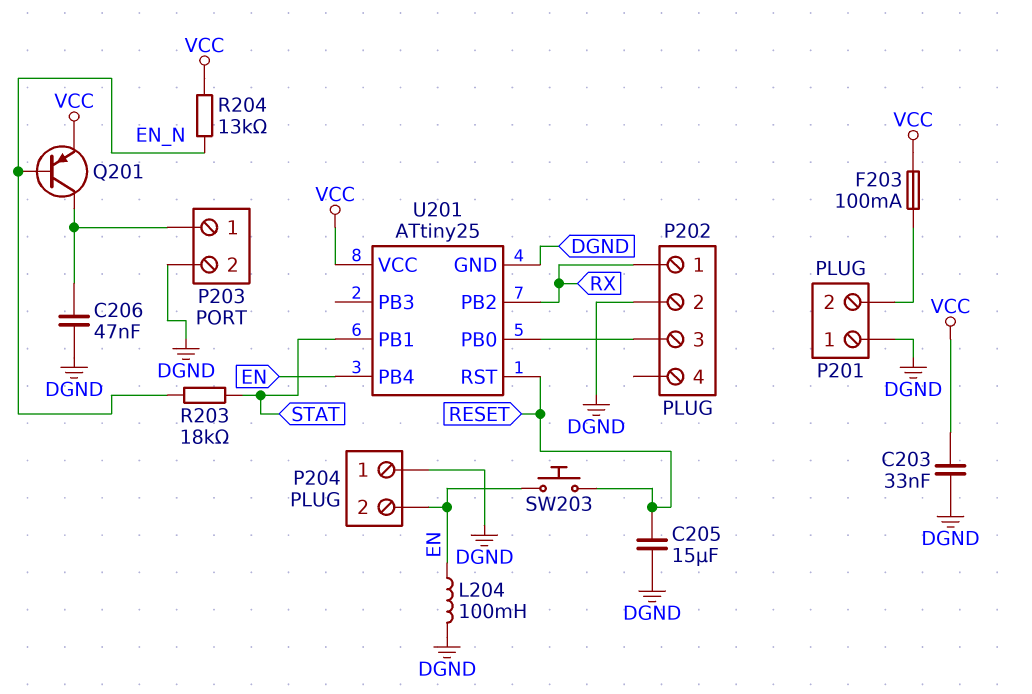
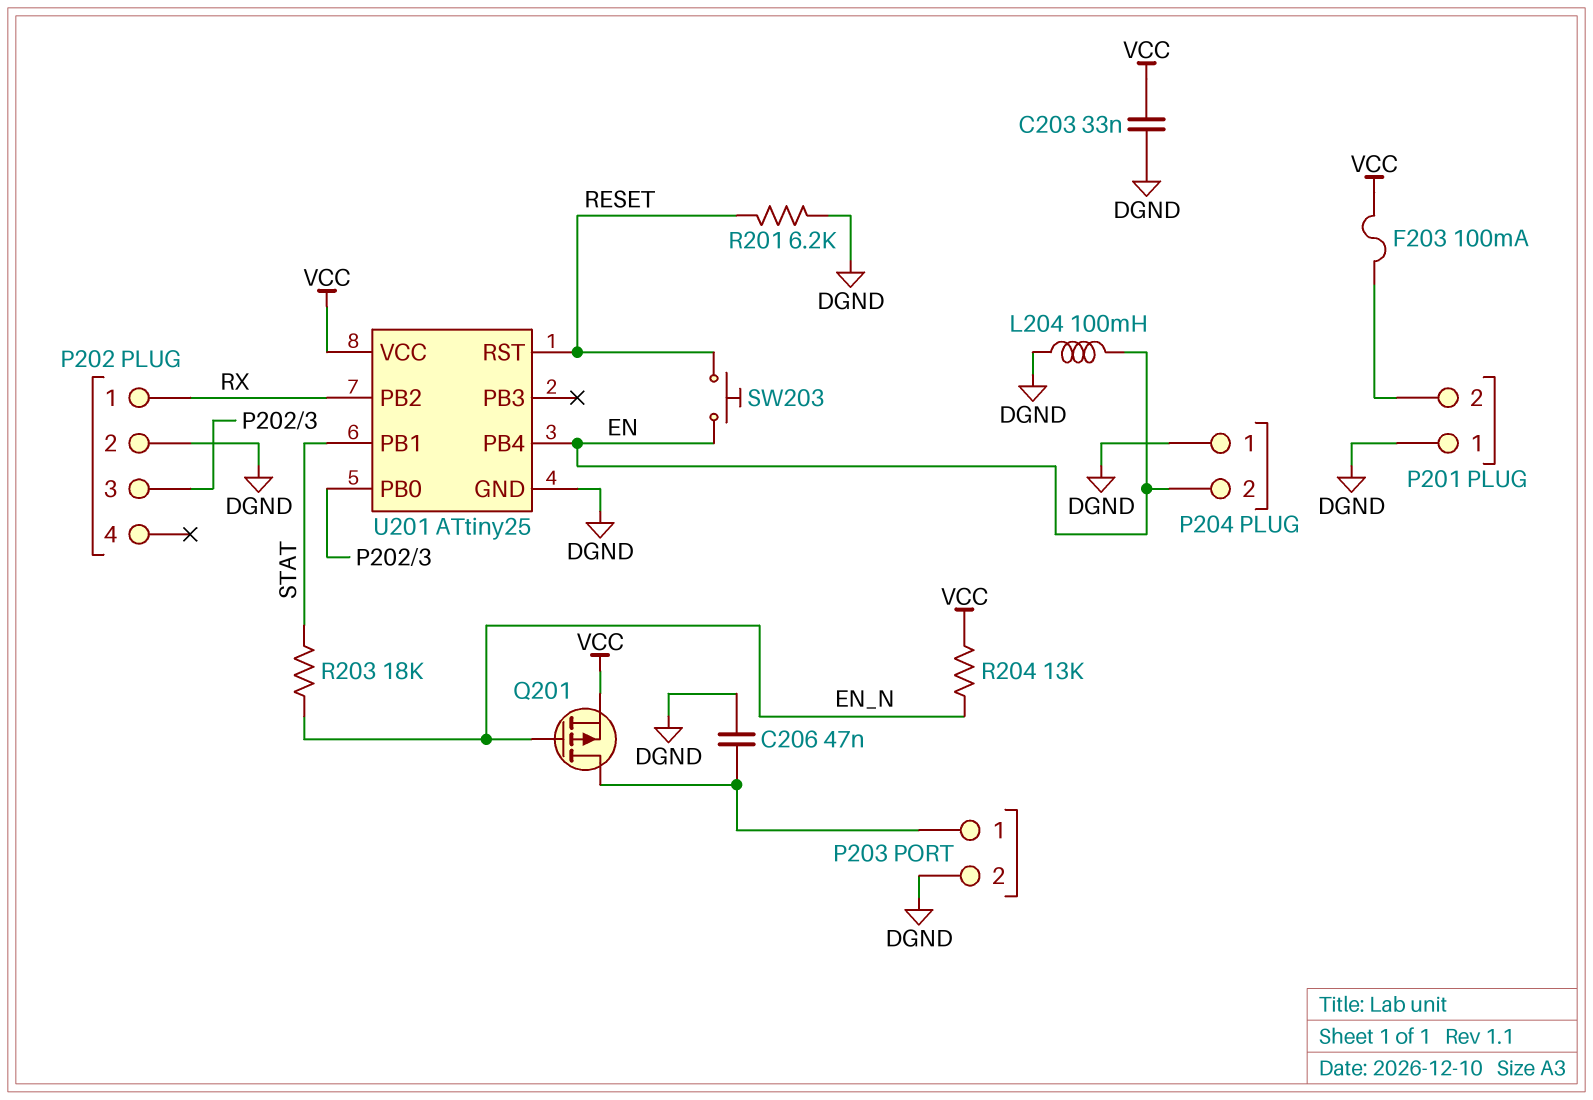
C205: 15uF (DGND, RESET) -> none
Q201: PNP (B EN_N, C P203/1, E VCC) -> PMOS (G EN_N, D P203/1, S VCC)
R201: none -> 6.2k (DGND, RESET)

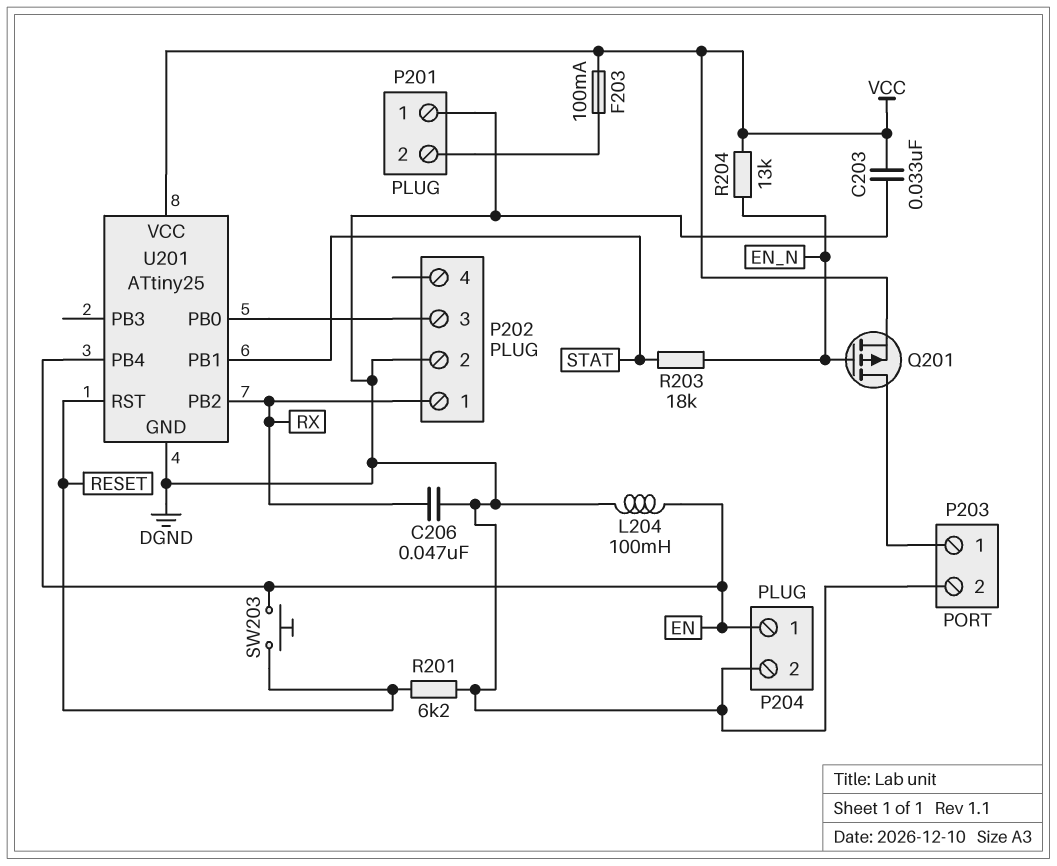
C206: 47nF (DGND, P203/1) -> 47nF (DGND, RX)
P204 pin 1: DGND -> EN
P204 pin 2: EN -> DGND

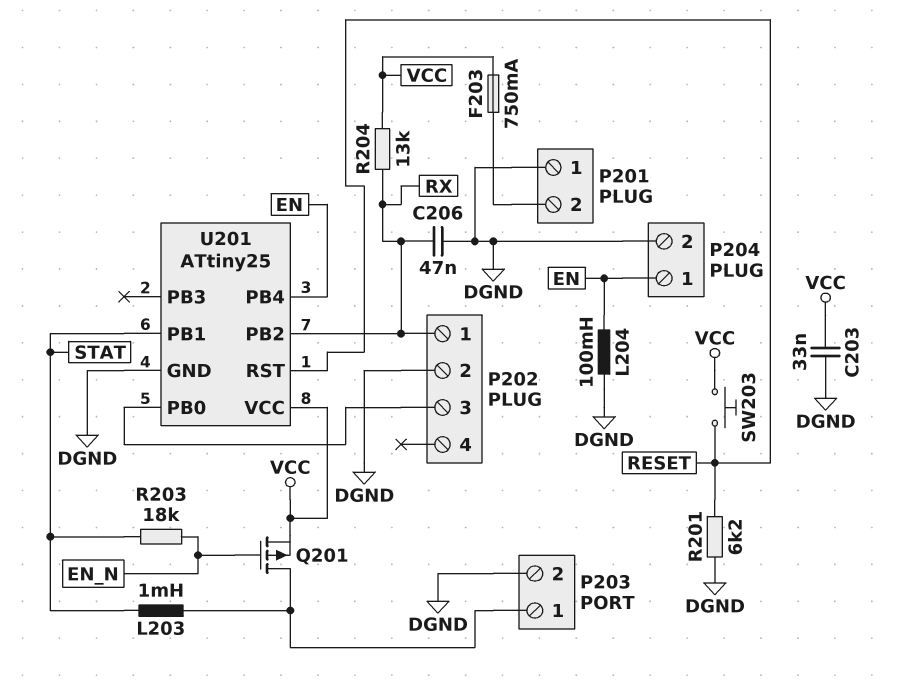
F203: 100mA (P201/2, VCC) -> 750mA (P201/2, VCC)
L203: none -> 1mH (P203/1, STAT)
R204: 13k (EN_N, VCC) -> 13k (RX, VCC)
SW203: button (EN, RESET) -> button (RESET, VCC)

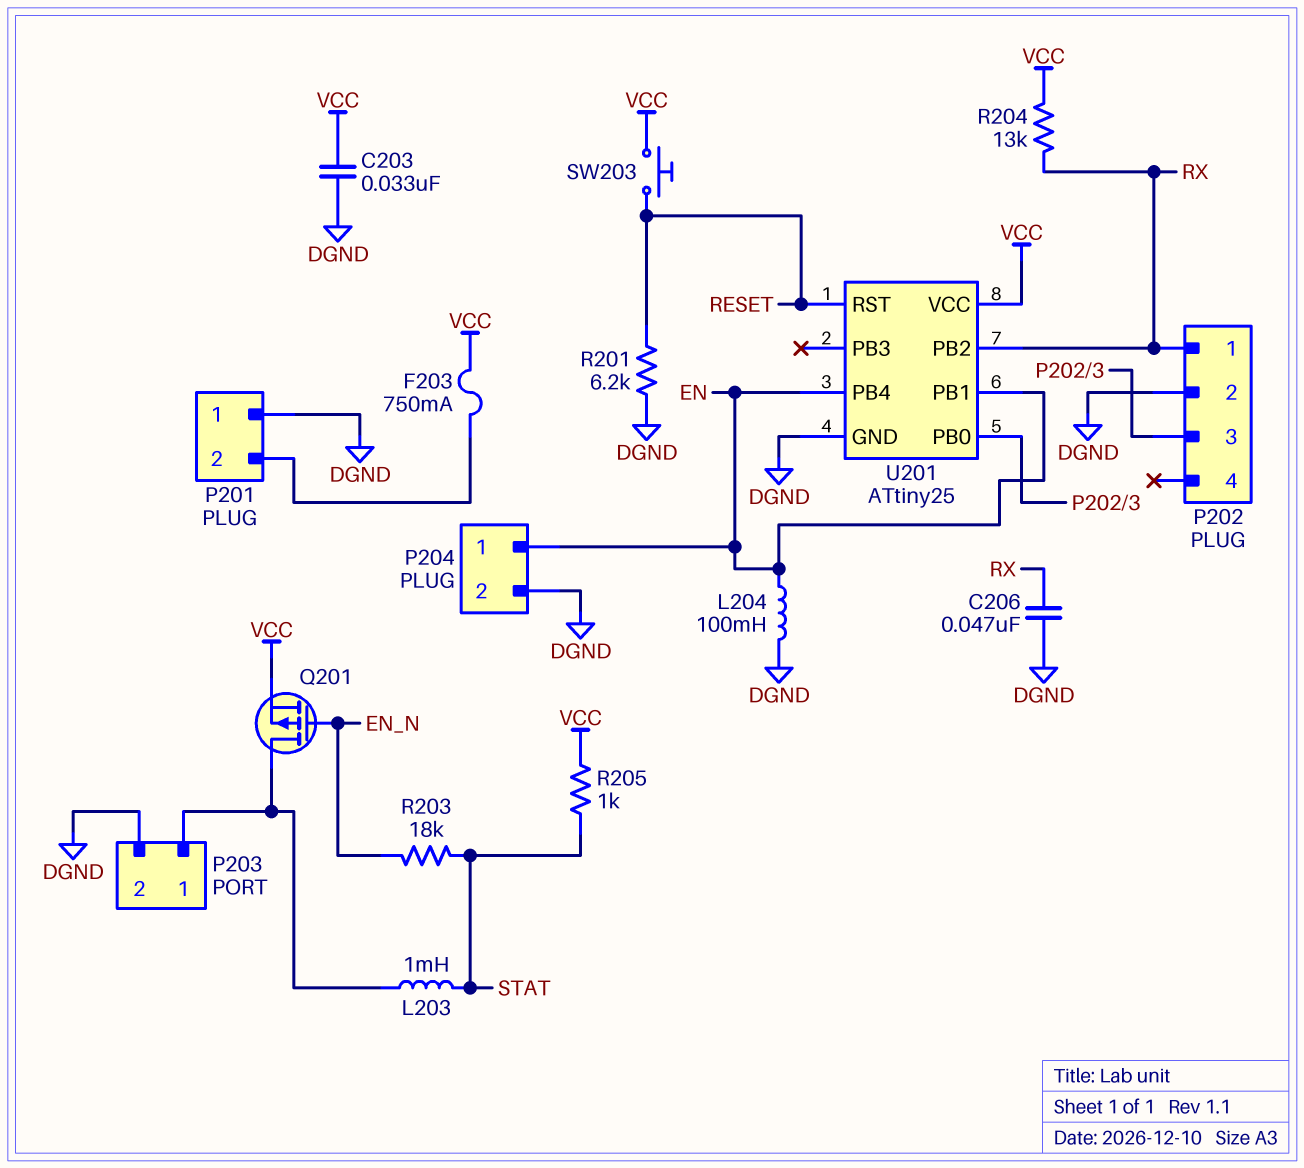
R205: none -> 1k (STAT, VCC)
U201 pin PB1: STAT -> EN

